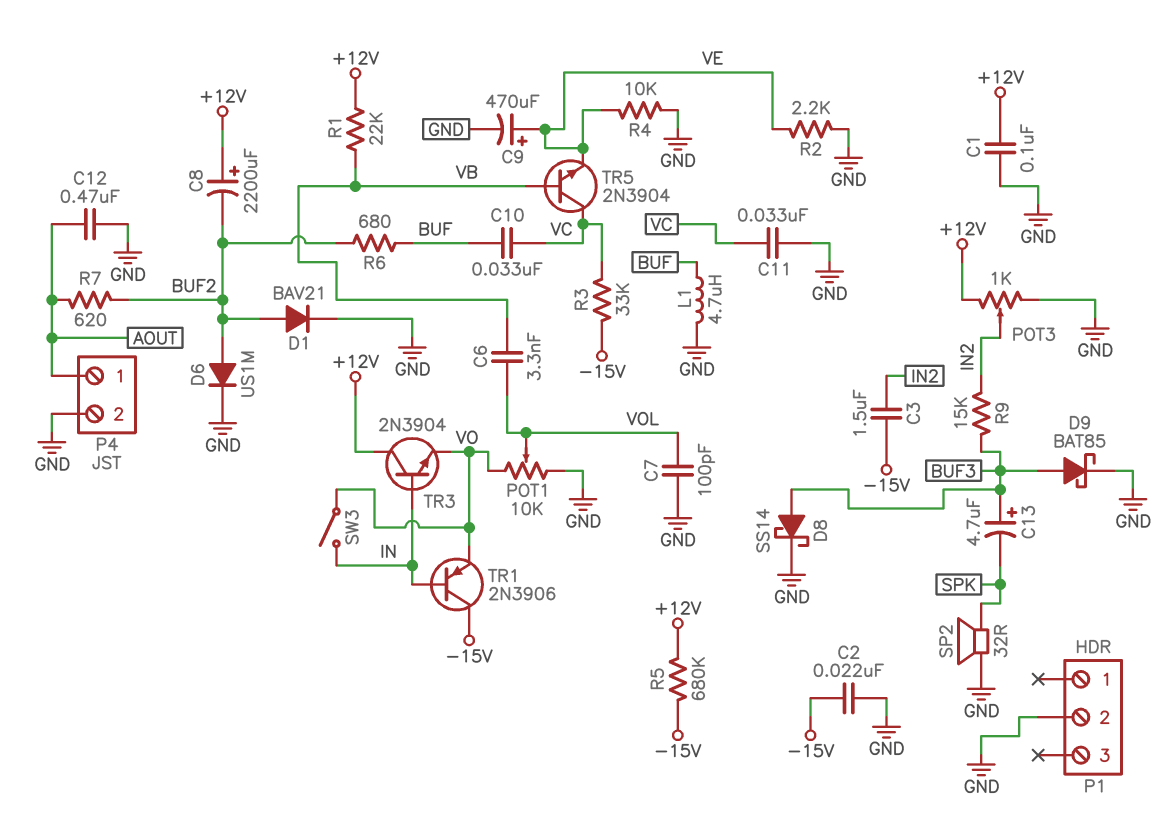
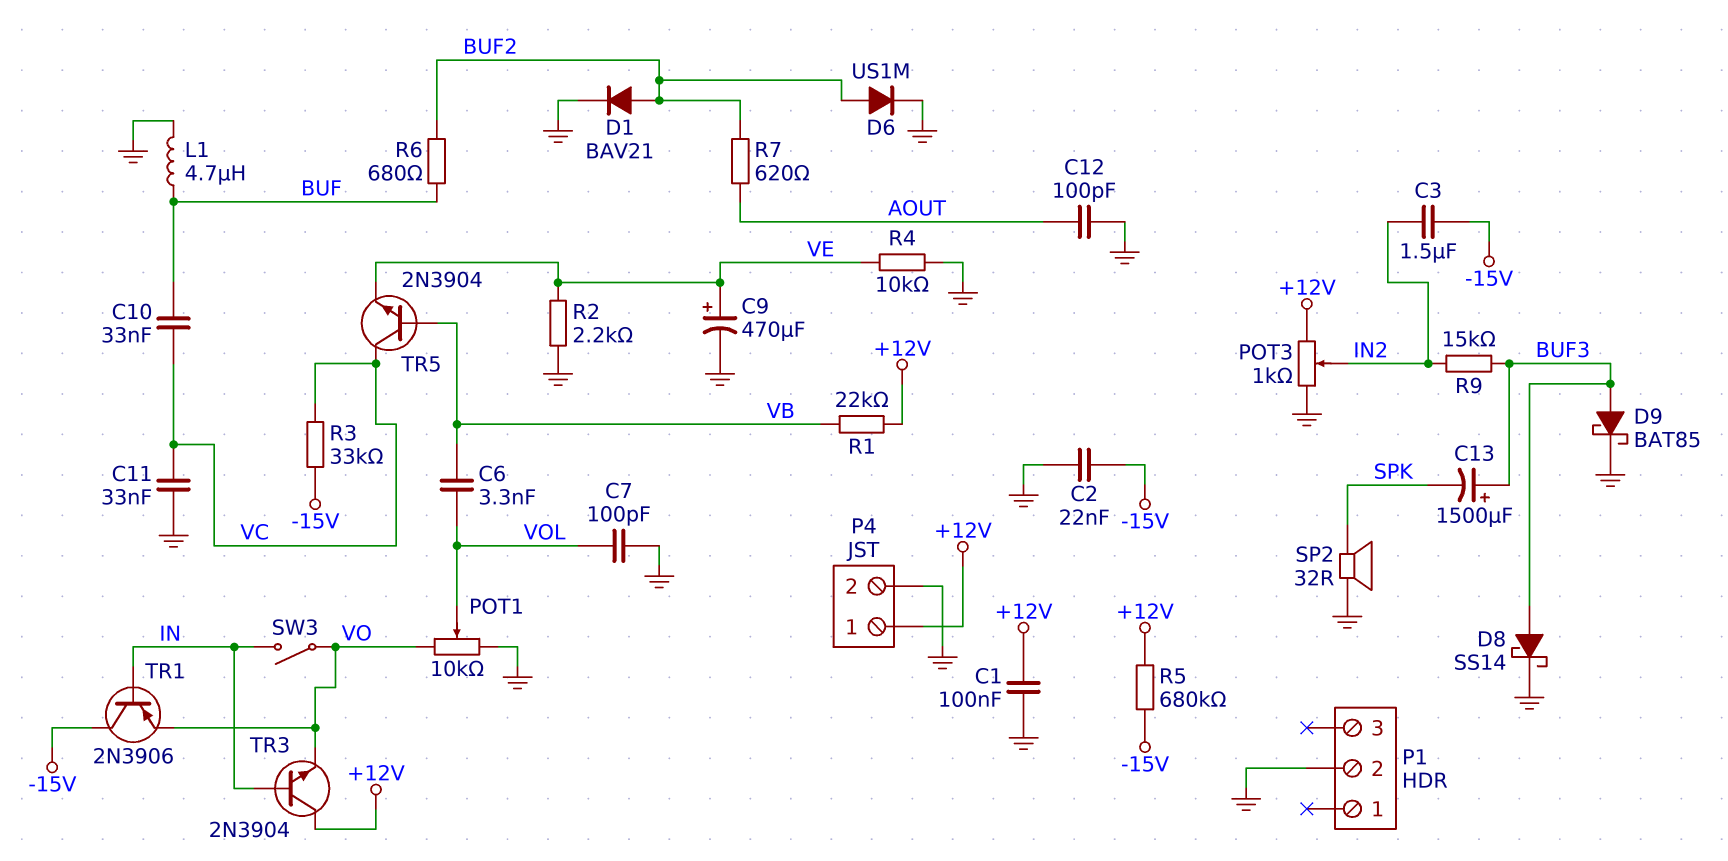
C8: 2200uF (plus +12V, minus BUF2) -> none
C12: 470nF (AOUT, GND) -> 100pF (AOUT, GND)
C13: 4.7uF (plus BUF3, minus SPK) -> 1500uF (plus BUF3, minus SPK)
P4 pin 1: AOUT -> +12V

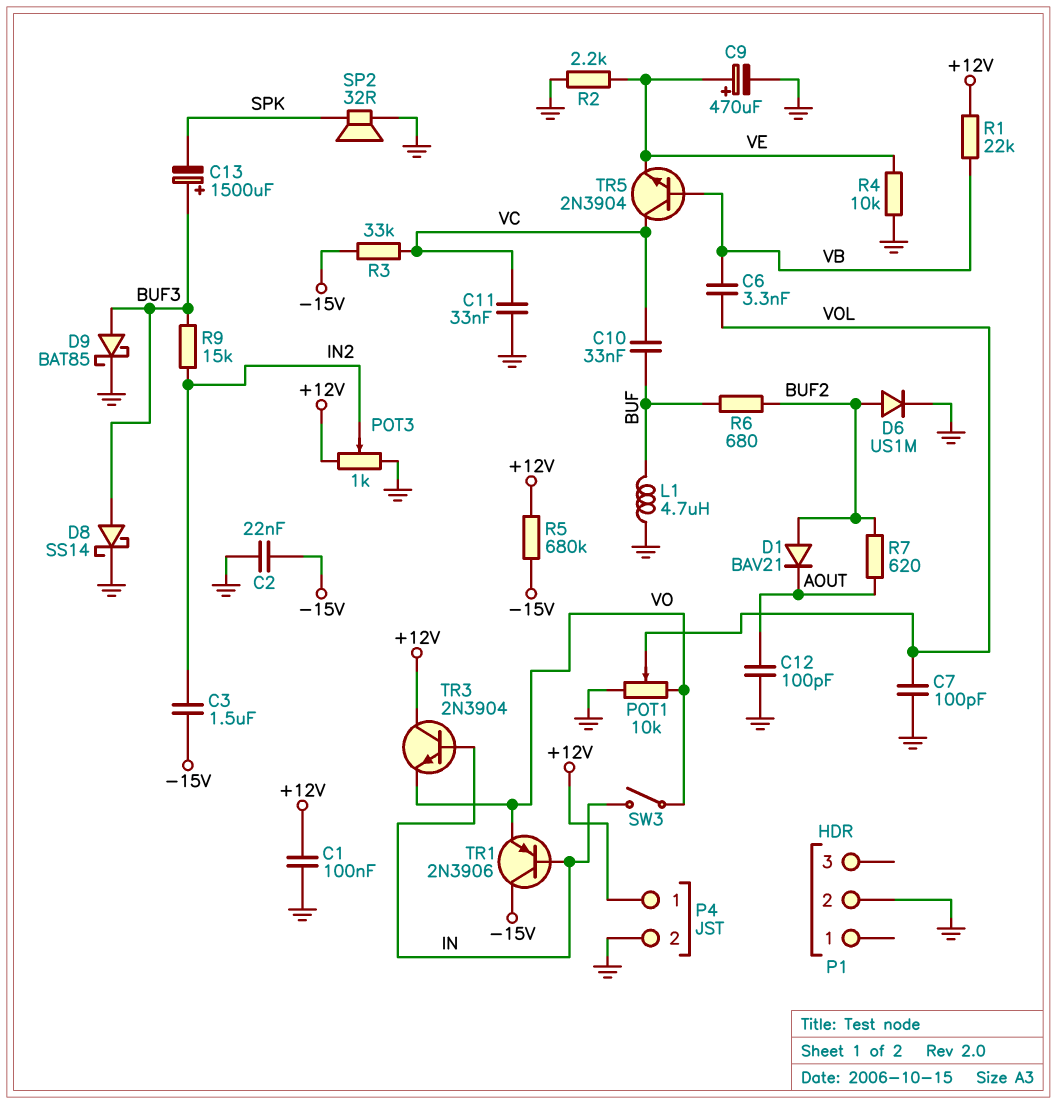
D1: diode BAV21 (A BUF2, K GND) -> diode BAV21 (A BUF2, K AOUT)

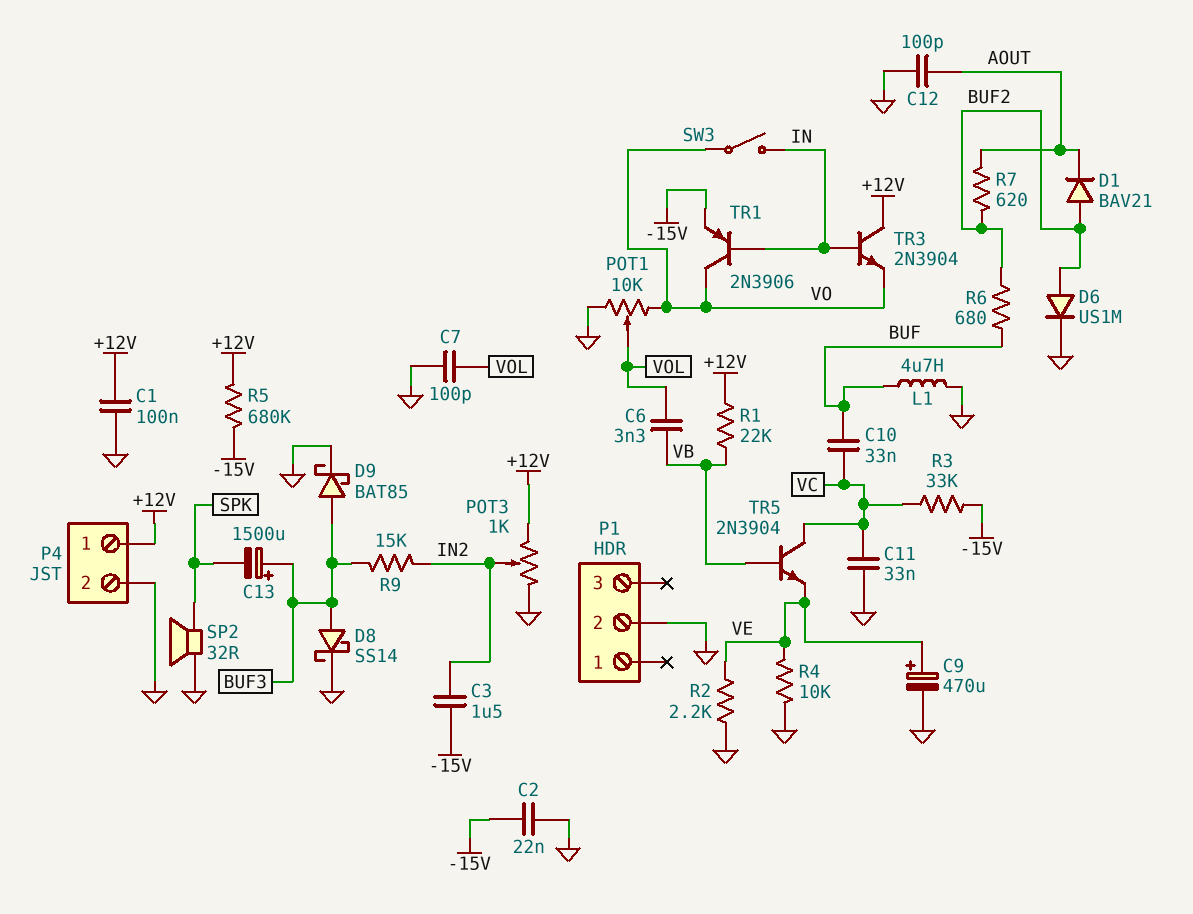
TR1: PNP 2N3906 (B IN, C -15V, E VO) -> PNP 2N3906 (B IN, C VO, E -15V)

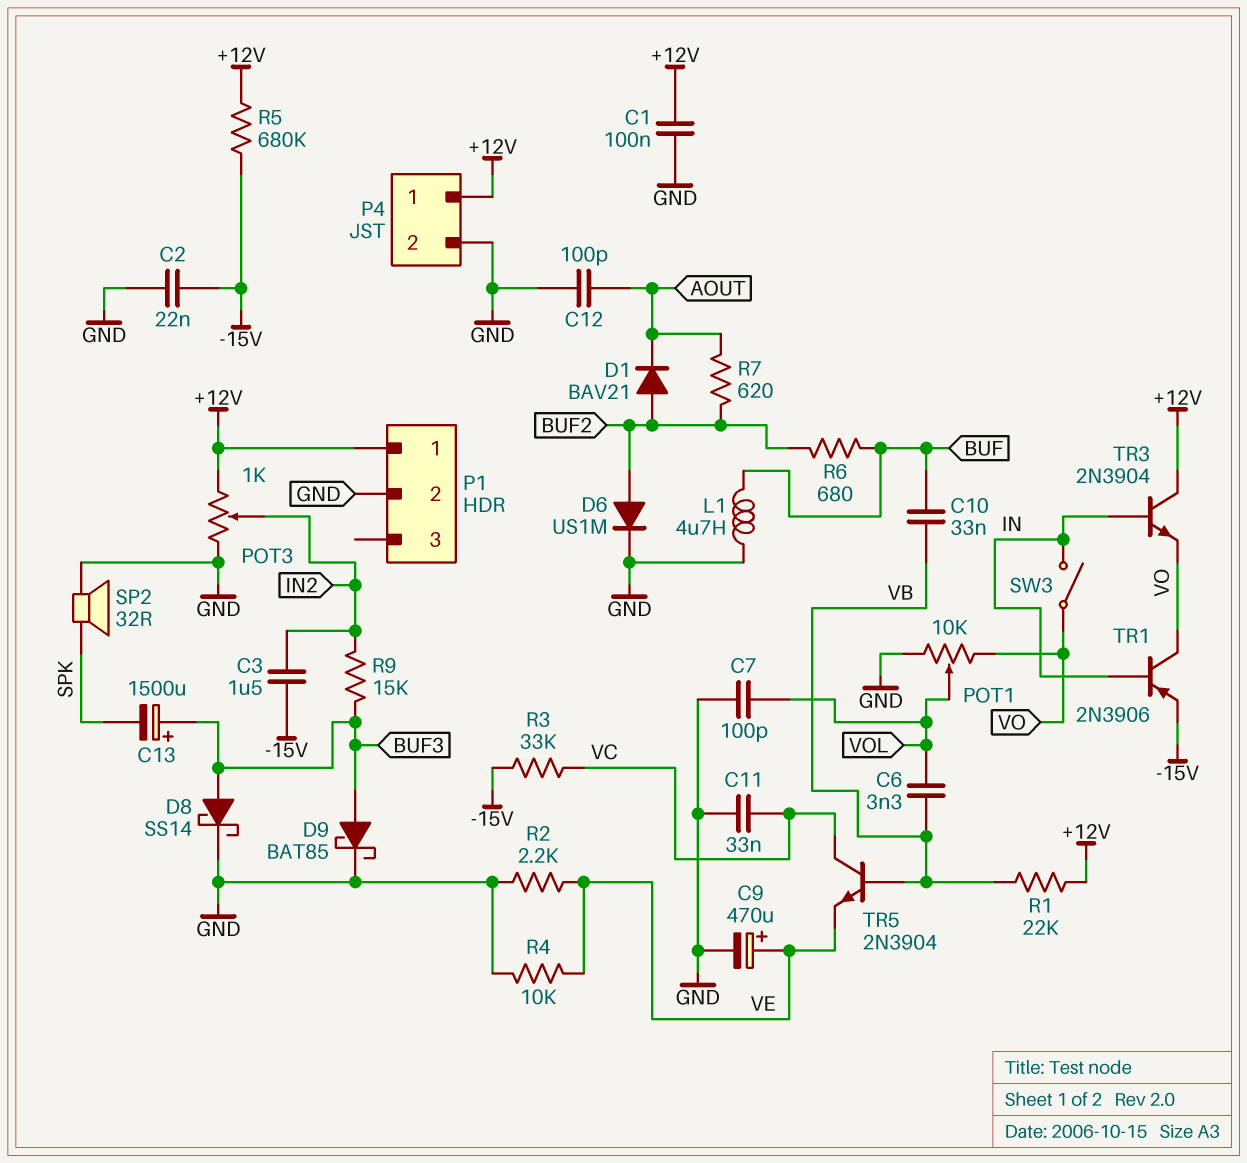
C10: 33nF (BUF, VC) -> 33nF (BUF, VB)
P1 pin 1: none -> +12V

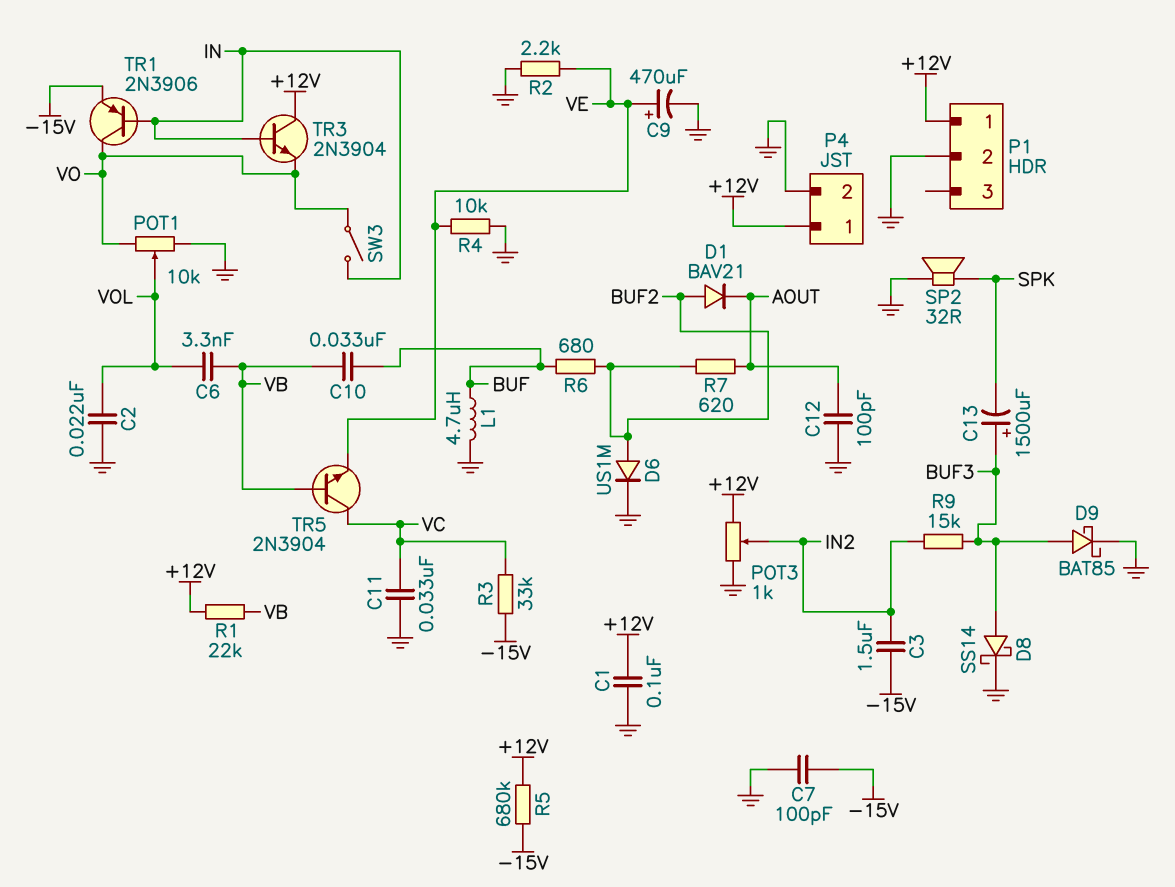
C2: 22nF (-15V, GND) -> 22nF (GND, VOL)
C7: 100pF (GND, VOL) -> 100pF (-15V, GND)

